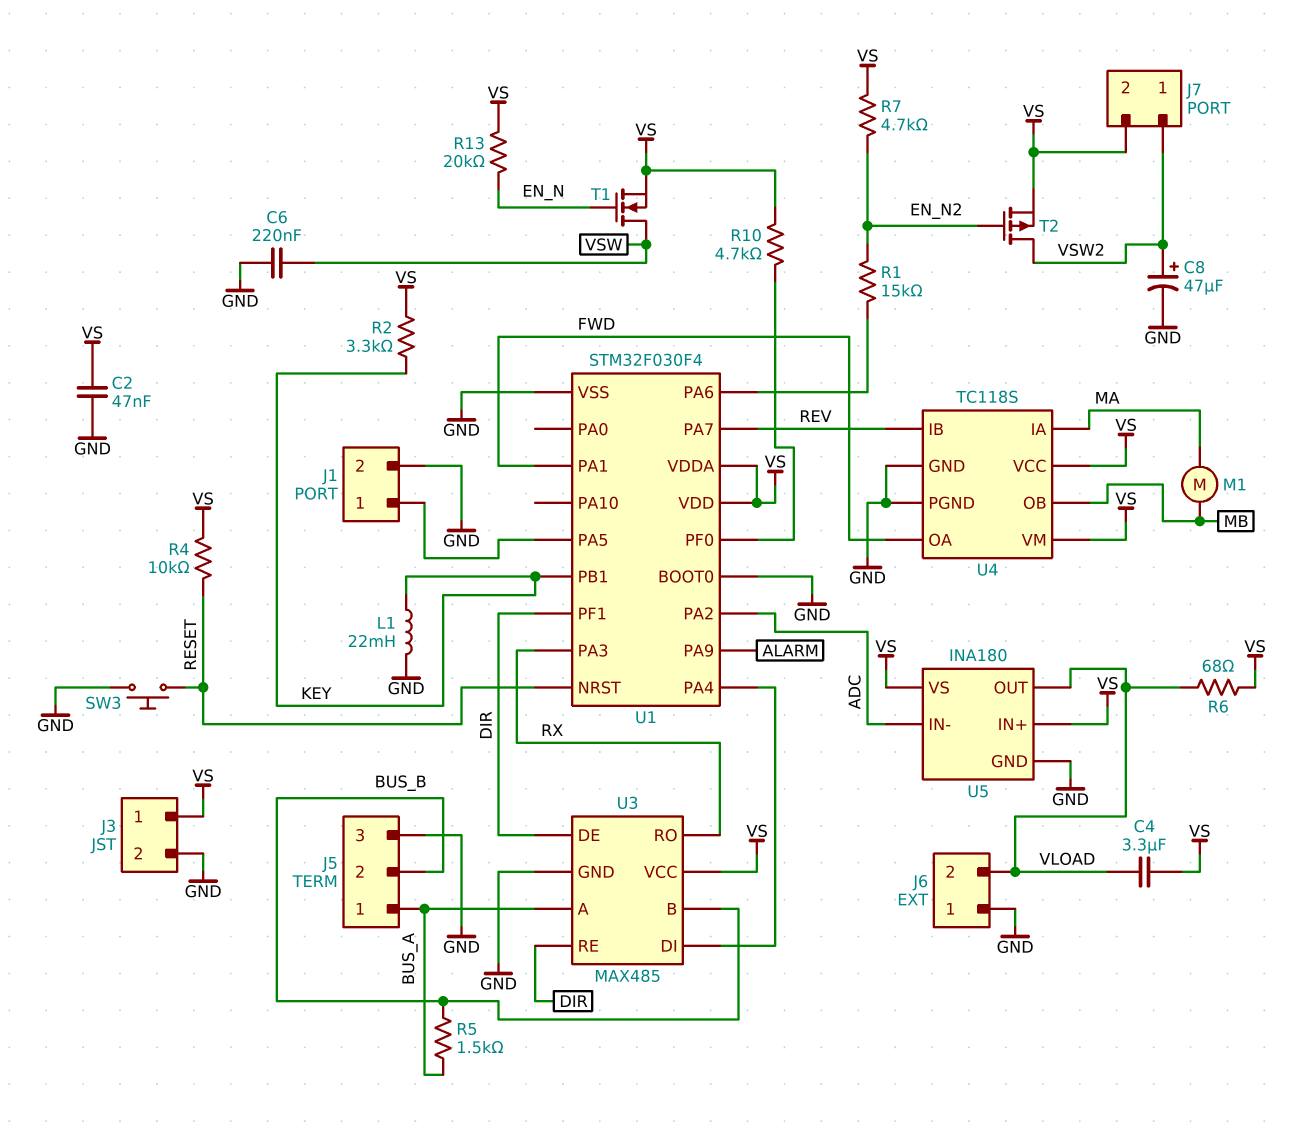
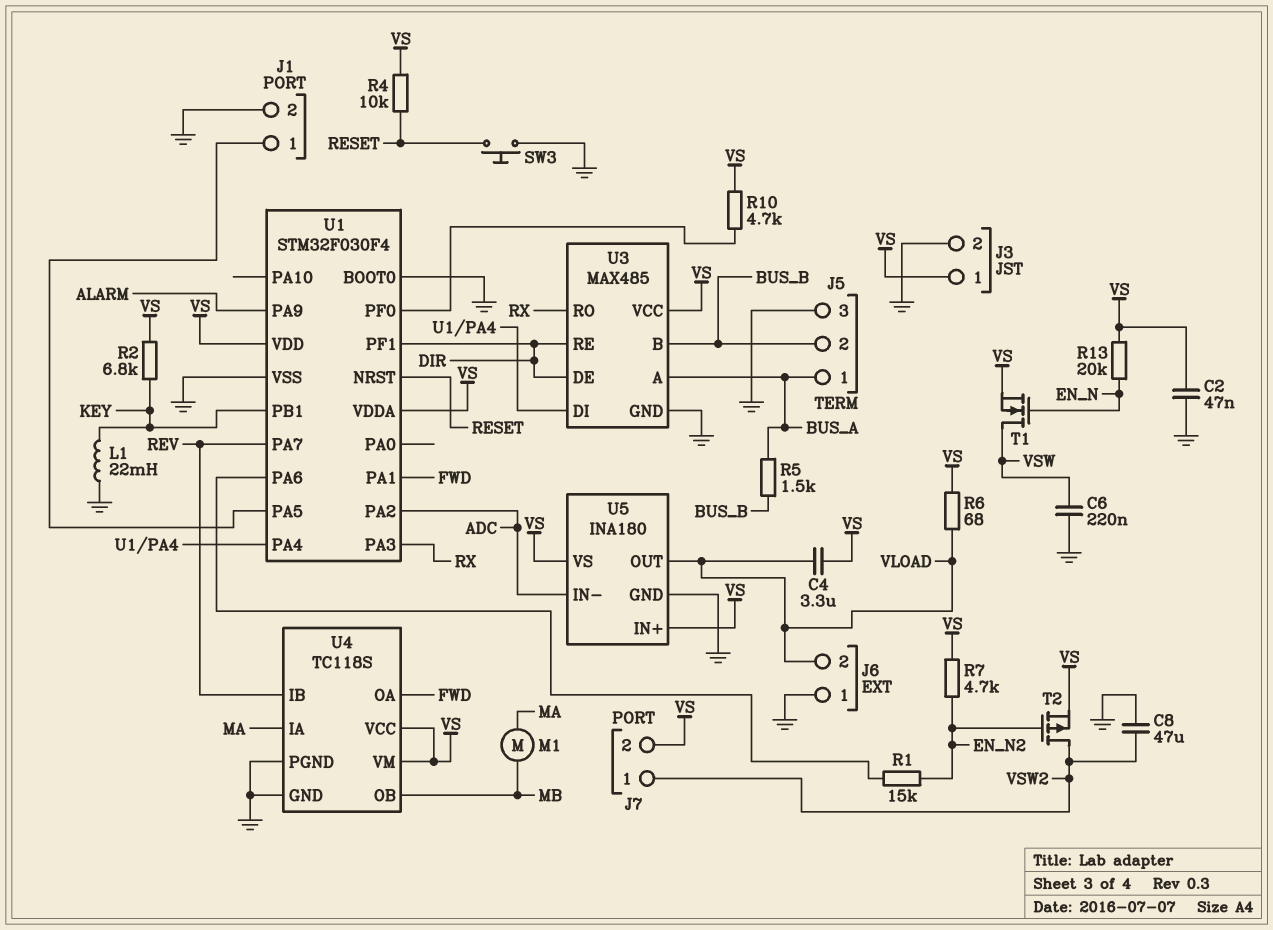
C8: 47uF (plus VSW2, minus GND) -> 47uF (GND, VSW2)
R2: 3.3k (KEY, VS) -> 6.8k (KEY, VS)

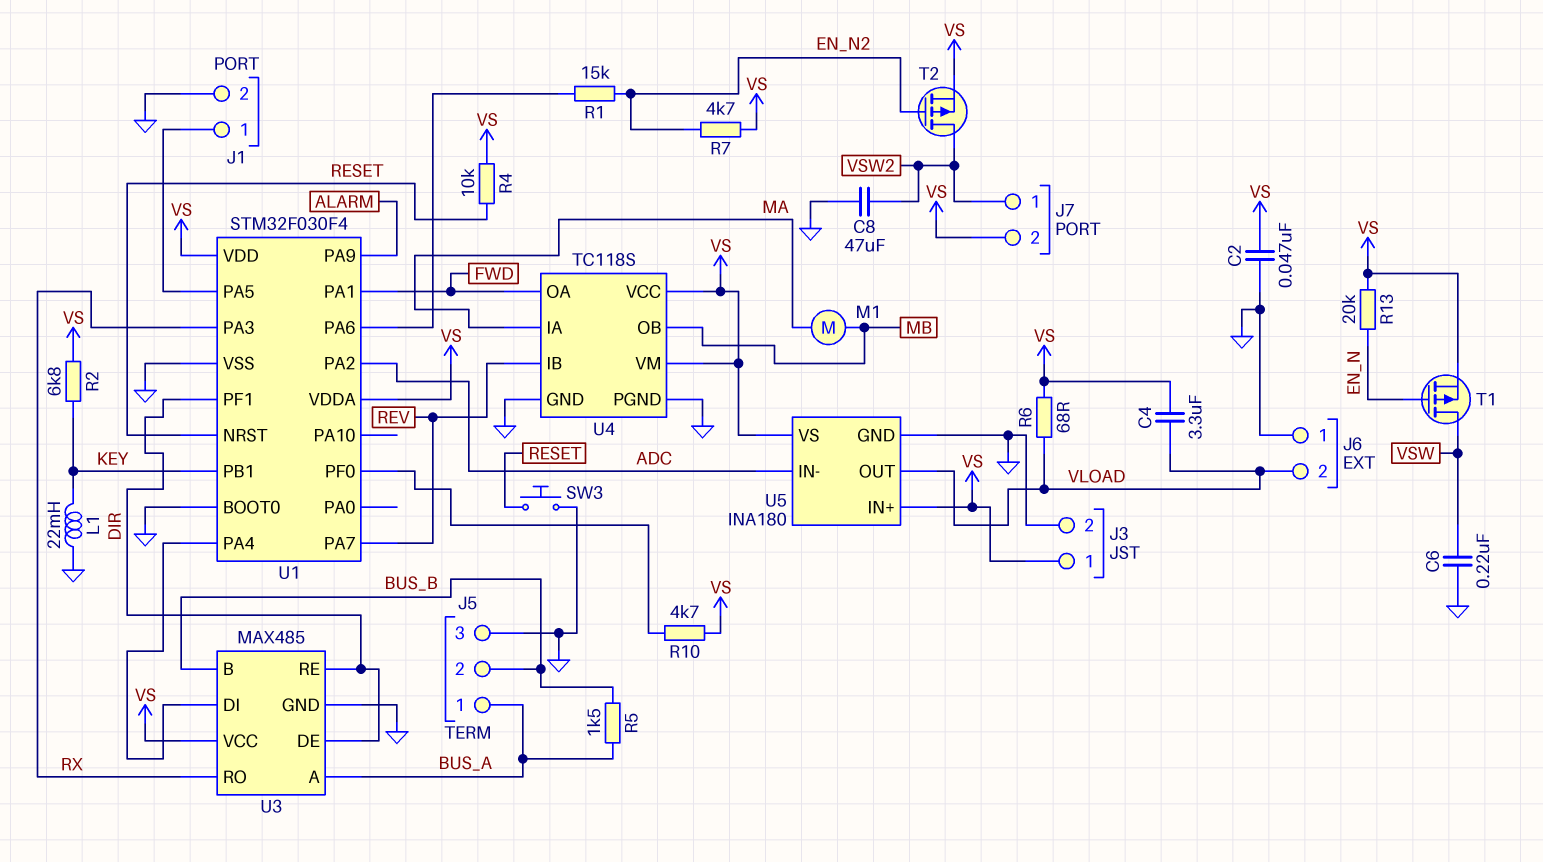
T1: NMOS (G EN_N, D VSW, S VS) -> PMOS (G EN_N, D VSW, S VS)

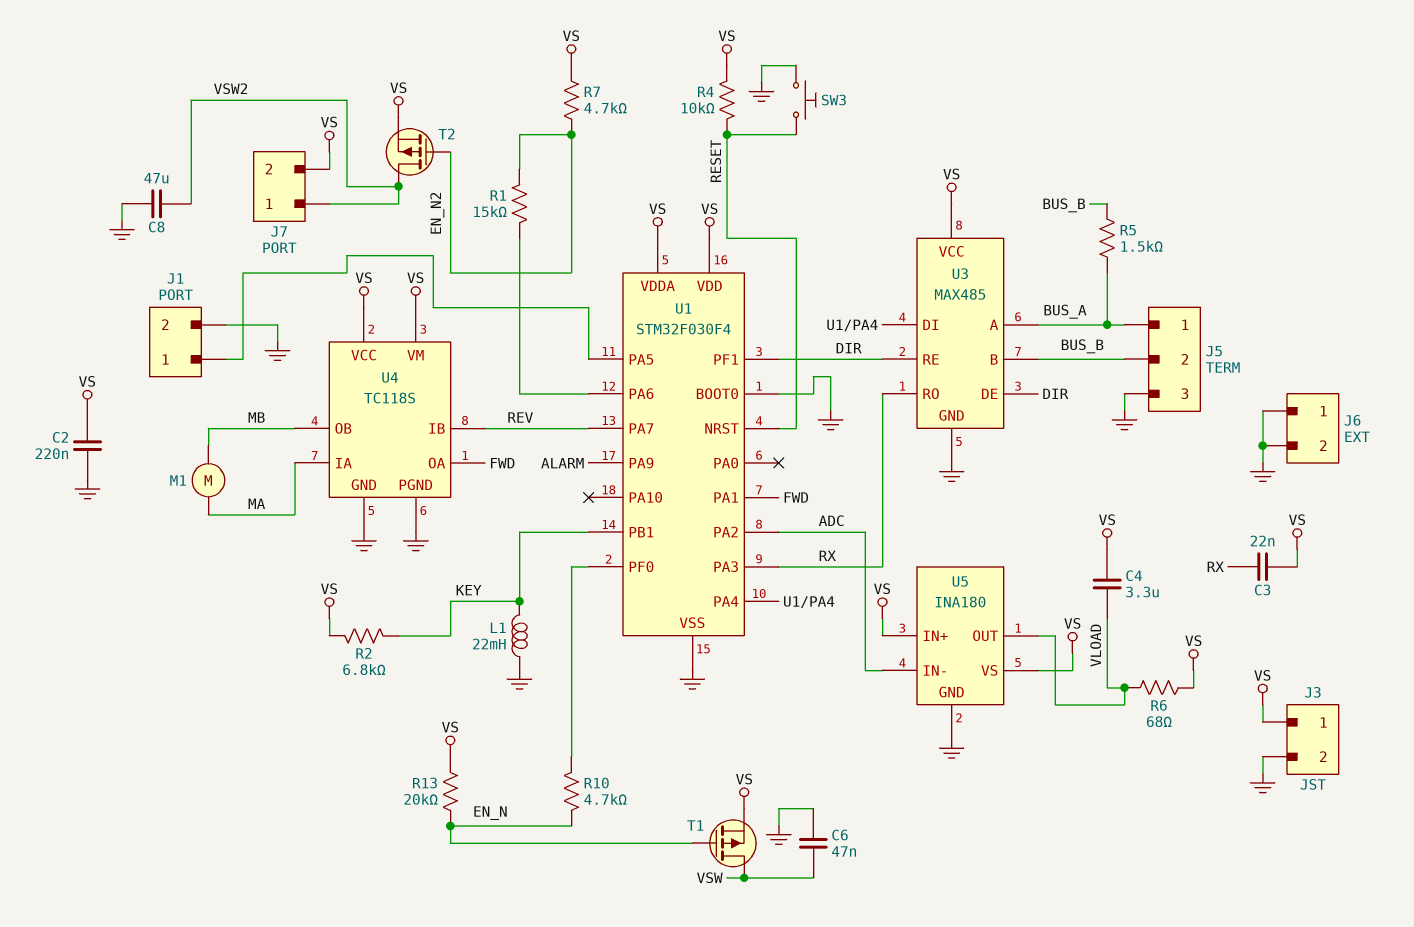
C2: 47nF (GND, VS) -> 220nF (GND, VS)
C3: none -> 22nF (RX, VS)
C6: 220nF (GND, VSW) -> 47nF (GND, VSW)
J6 pin 2: VLOAD -> GND
R10: 4.7k (U1/PF0, VS) -> 4.7k (EN_N, U1/PF0)

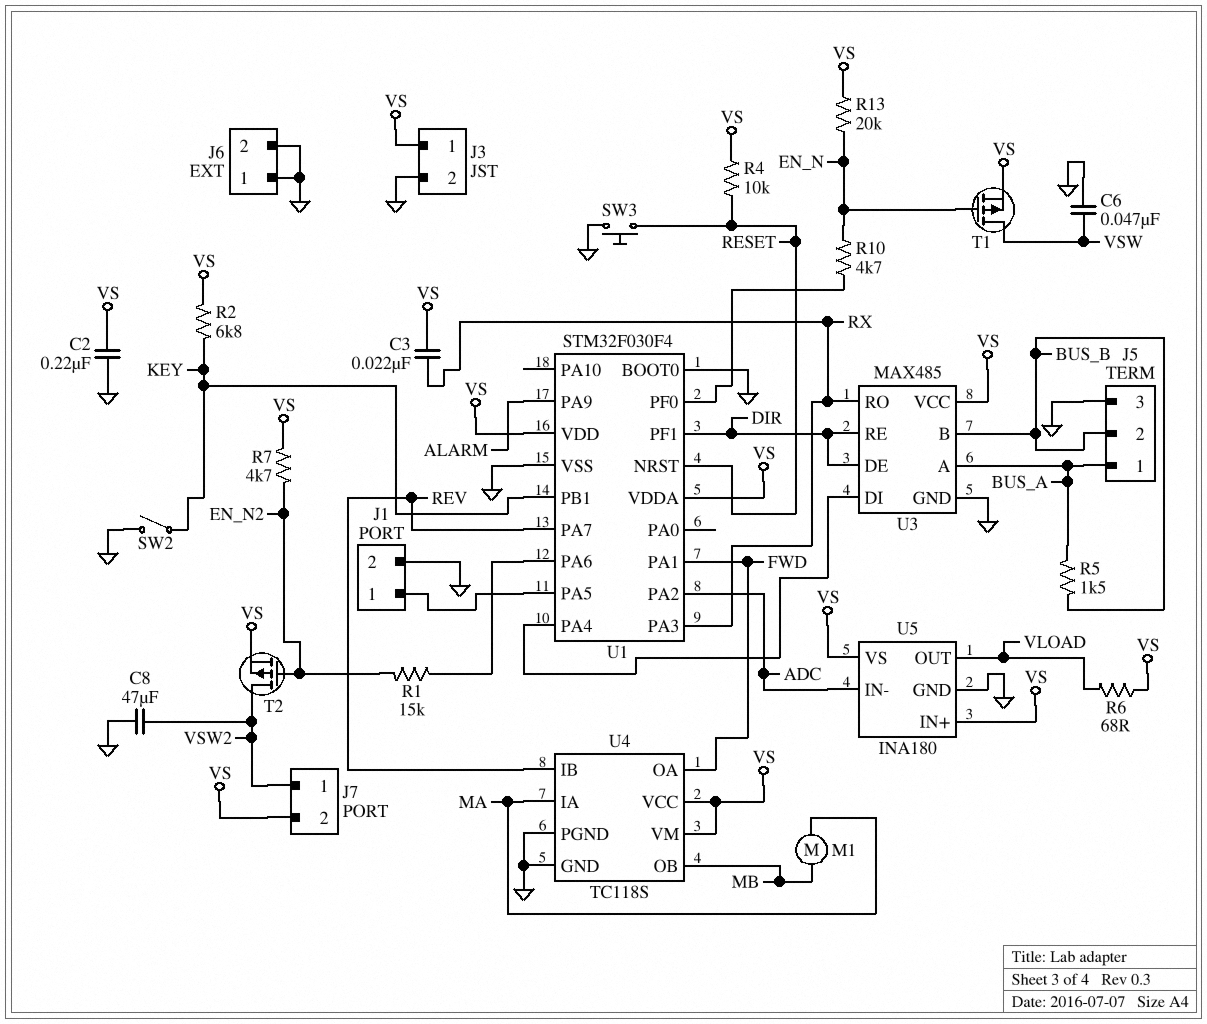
C4: 3.3uF (VLOAD, VS) -> none
L1: 22mH (GND, KEY) -> none
SW2: none -> switch (GND, KEY)

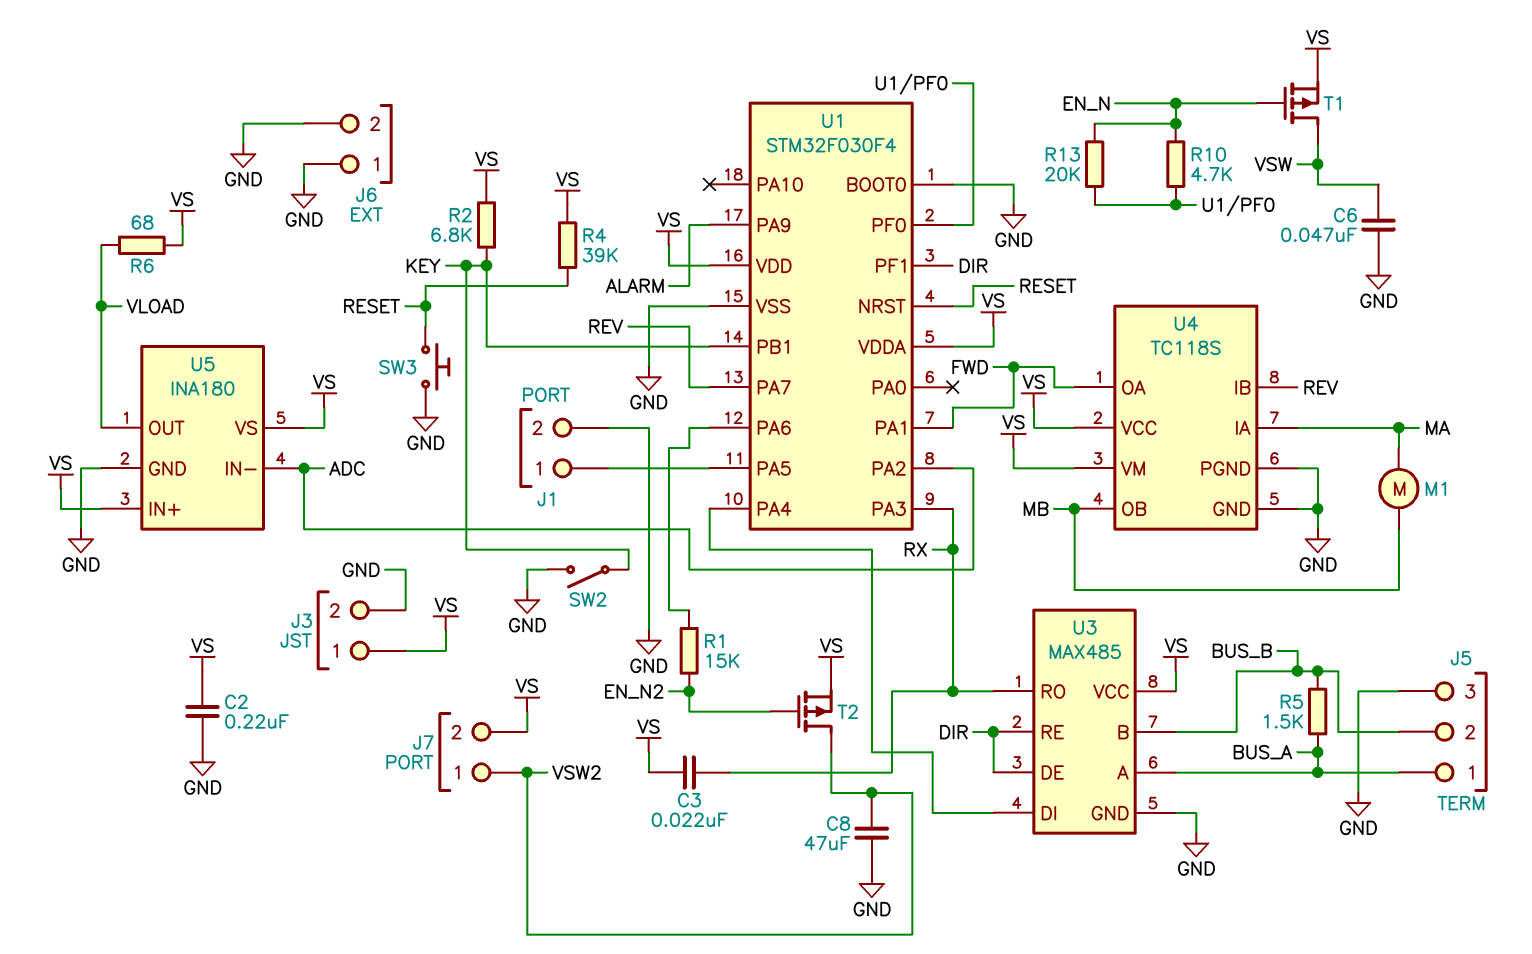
R4: 10k (RESET, VS) -> 39k (RESET, VS)
R7: 4.7k (EN_N2, VS) -> none
R13: 20k (EN_N, VS) -> 20k (EN_N, U1/PF0)

